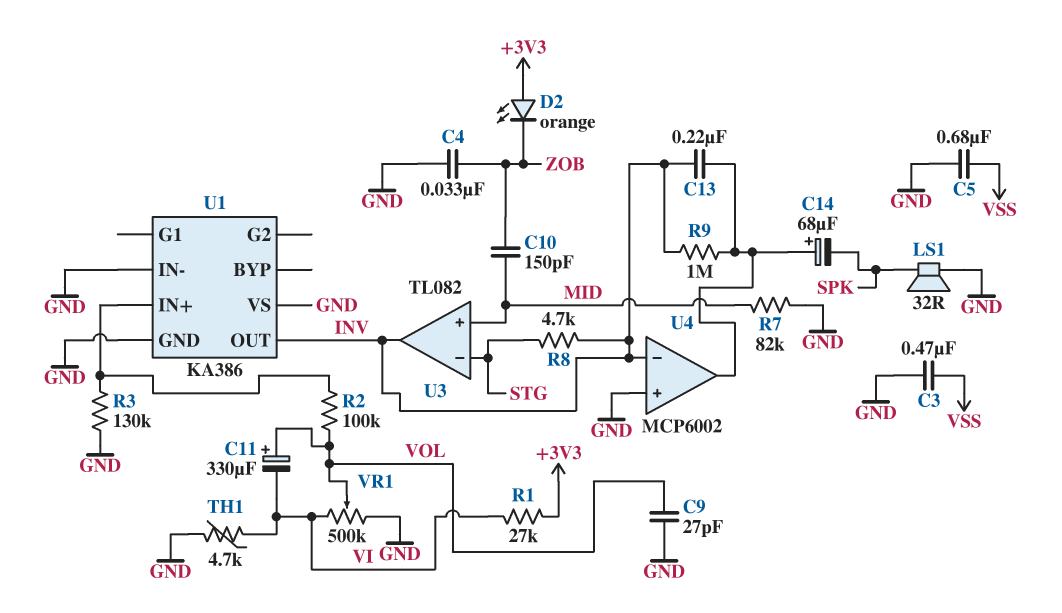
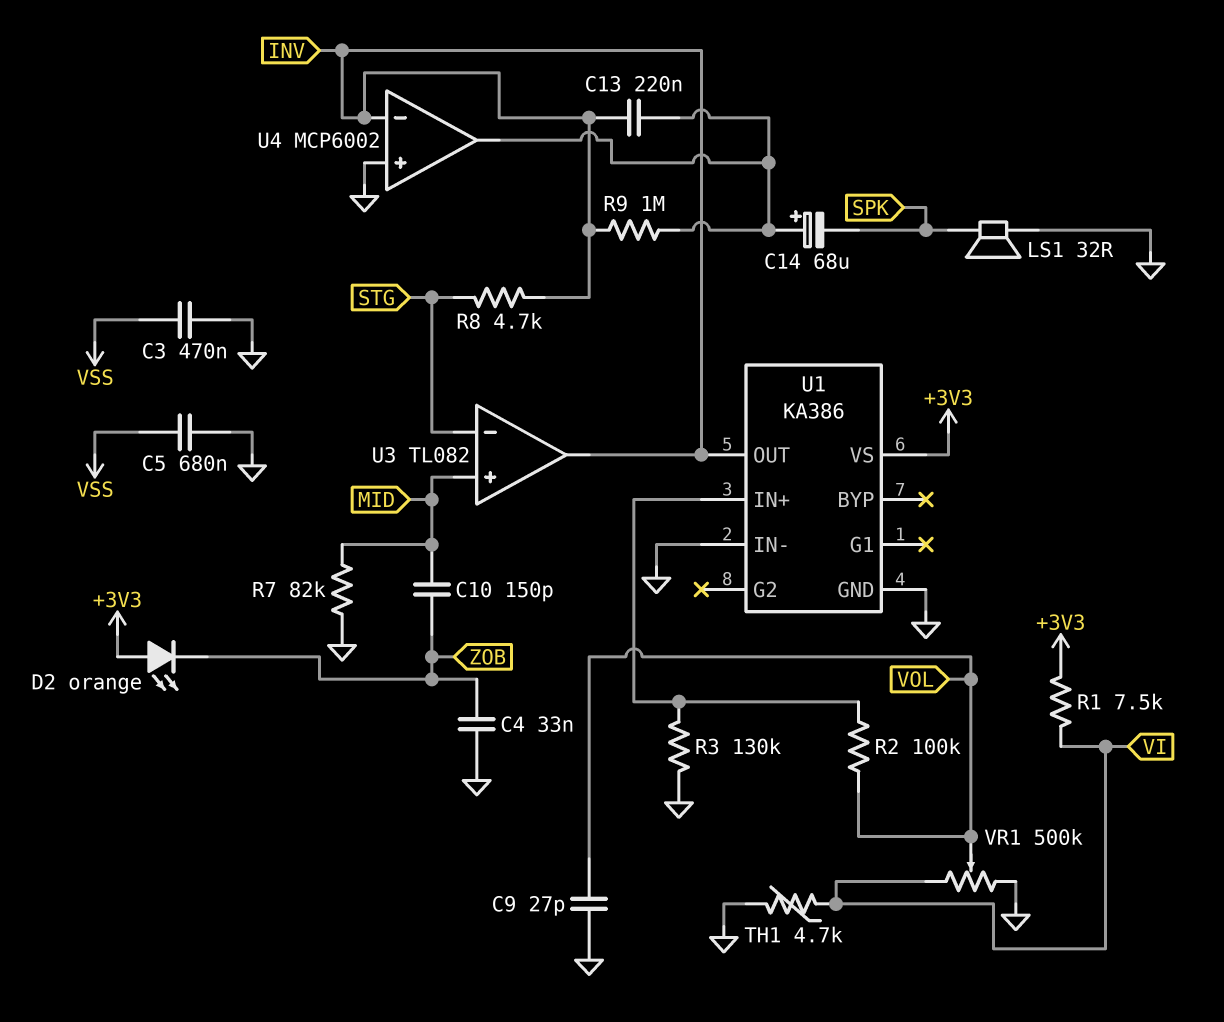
C11: 330uF (plus VOL, minus VI) -> none
R1: 27k (+3V3, VI) -> 7.5k (+3V3, VI)
U1 pin VS: GND -> +3V3

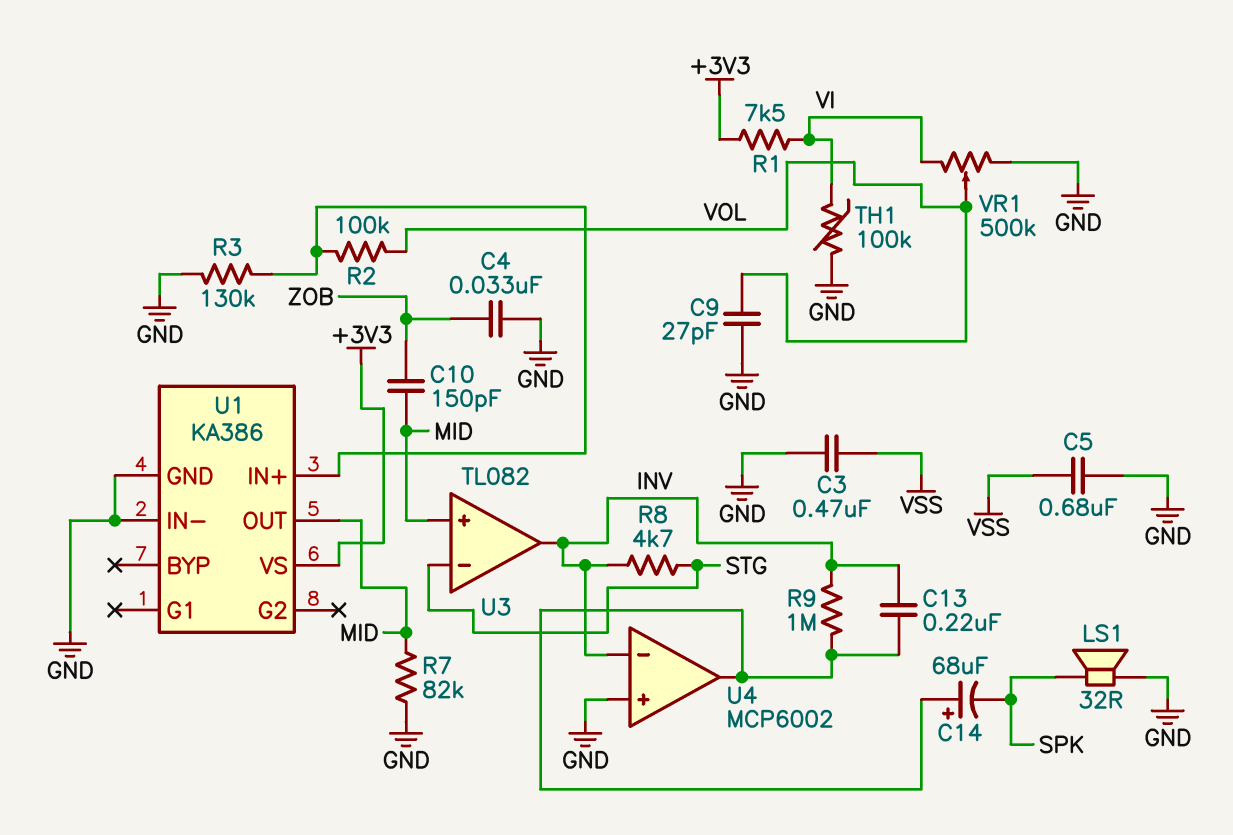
D2: LED orange (A +3V3, K ZOB) -> none
TH1: 4.7k (GND, VI) -> 100k (GND, VI)
U1 pin OUT: INV -> MID

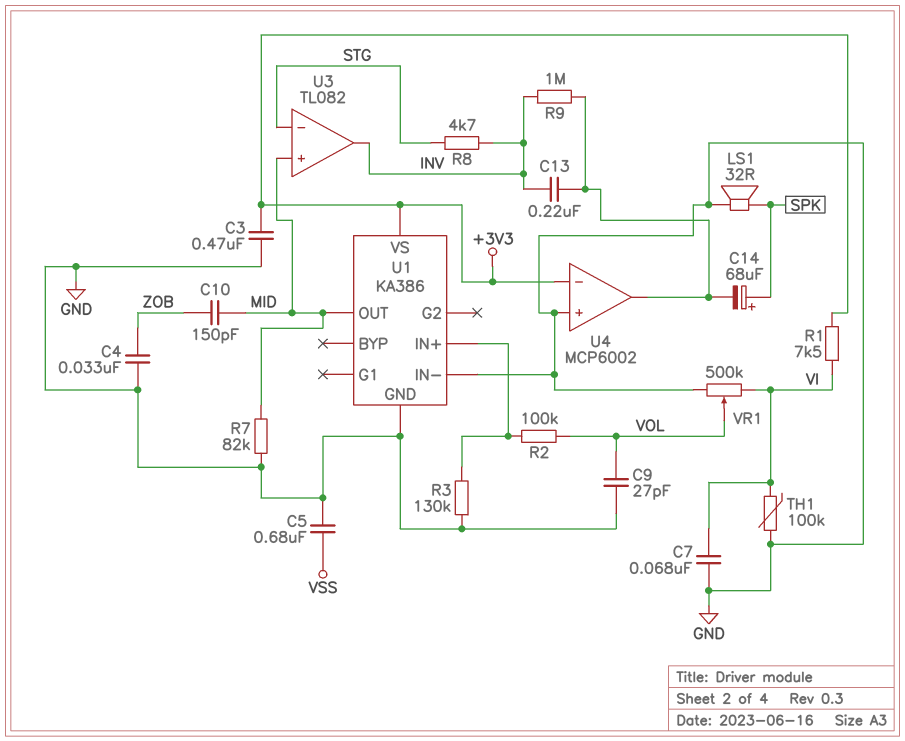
C3: 470nF (GND, VSS) -> 470nF (+3V3, GND)
C7: none -> 68nF (GND, VI)
C14: 68uF (plus U4/out, minus SPK) -> 68uF (plus SPK, minus U4/out)
U4 pin in-: INV -> +3V3

